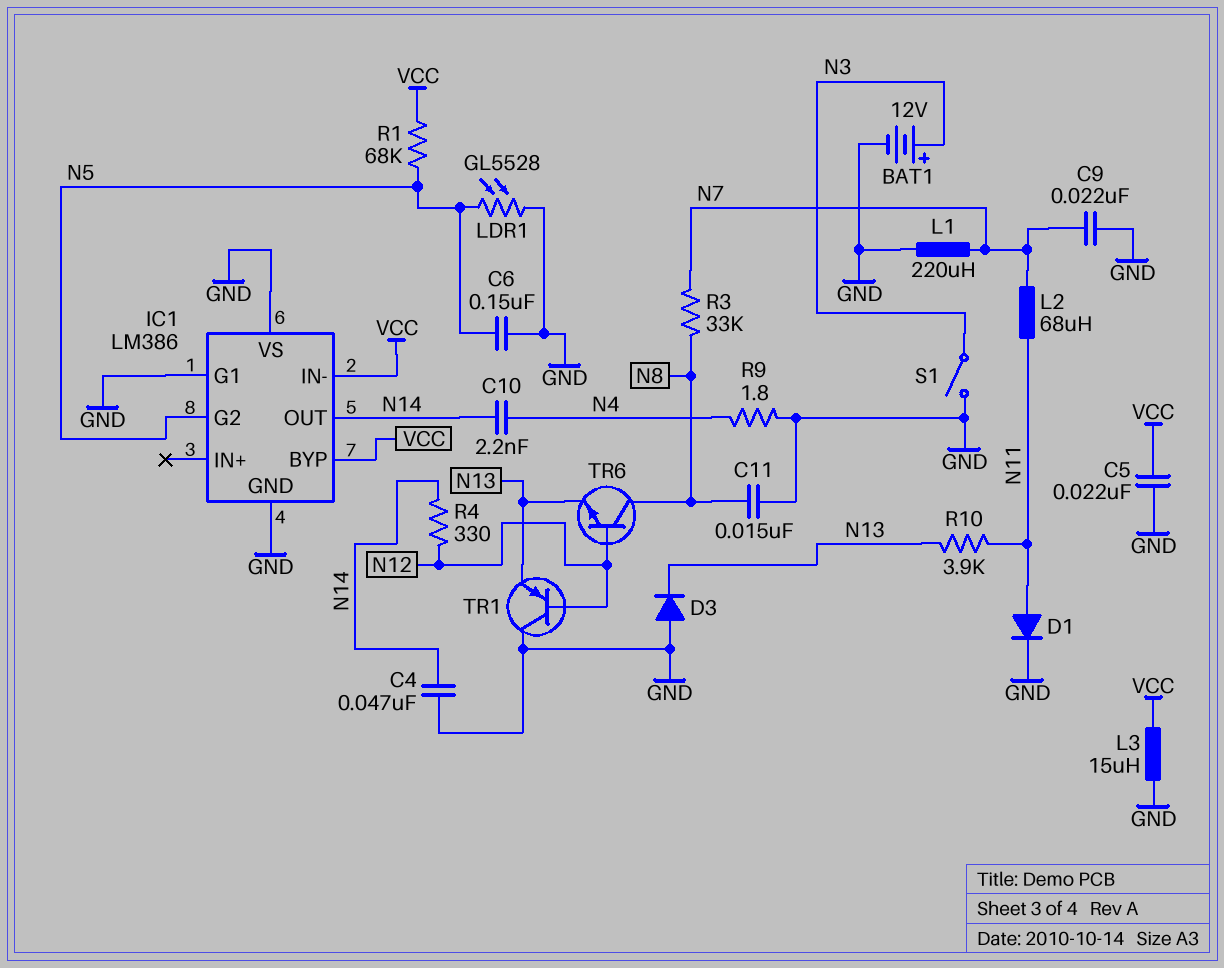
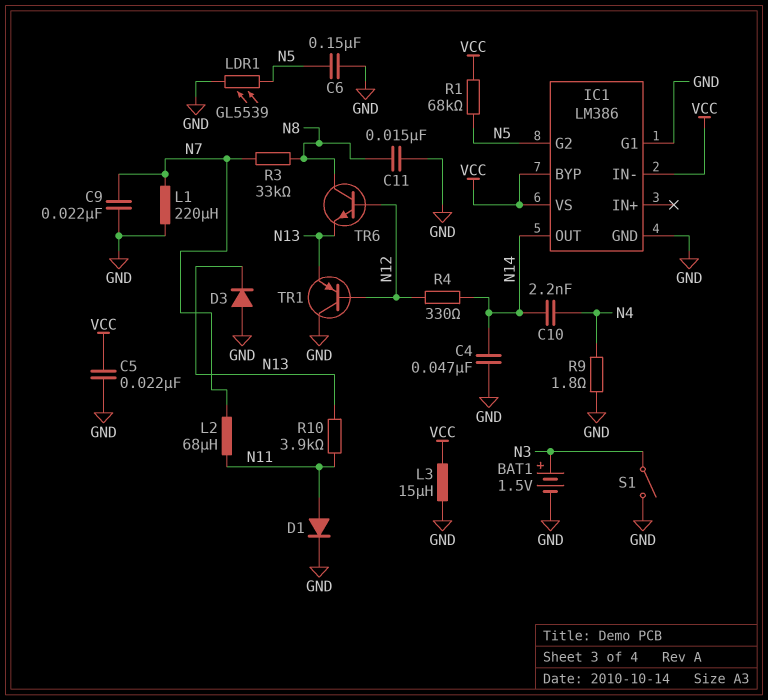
BAT1: 12V (plus N3, minus GND) -> 1.5V (plus N3, minus GND)
IC1 pin VS: GND -> VCC
LDR1: GL5528 (GND, N5) -> GL5539 (GND, N5)

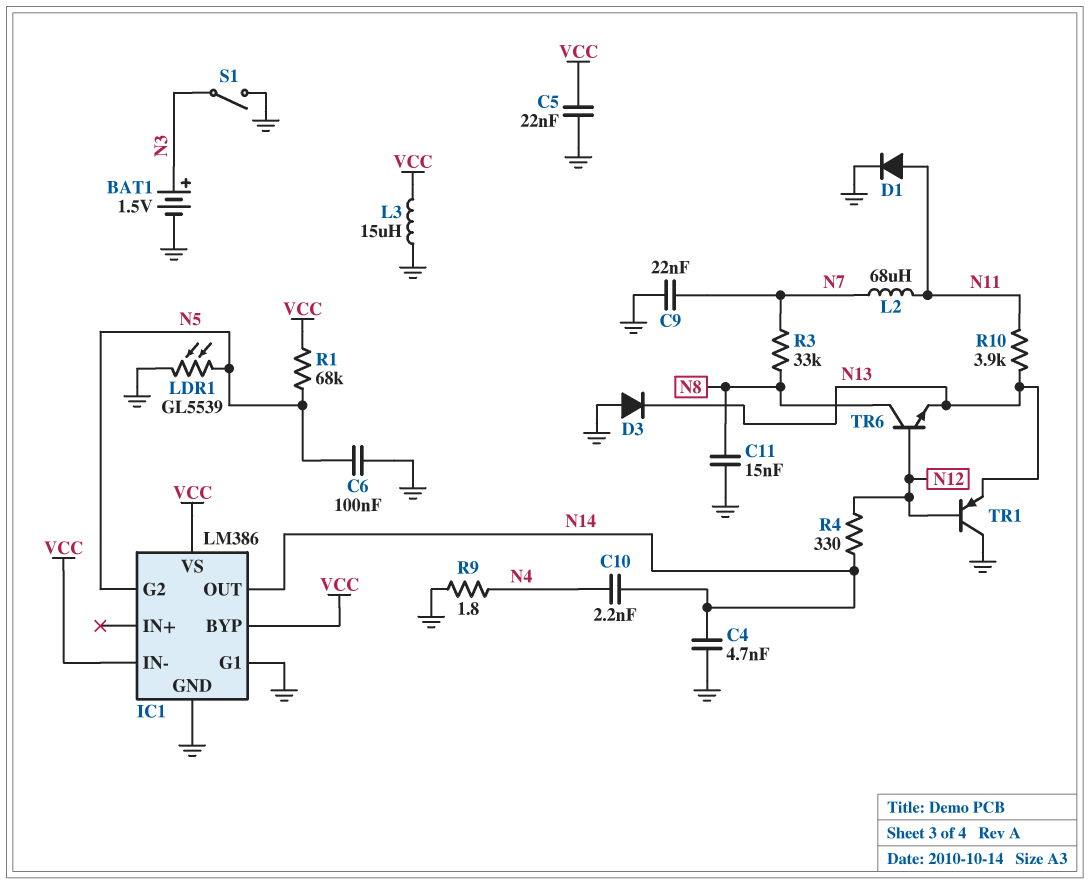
C4: 47nF (GND, N14) -> 4.7nF (GND, N14)
C6: 150nF (GND, N5) -> 100nF (GND, N5)
L1: 220uH (GND, N7) -> none

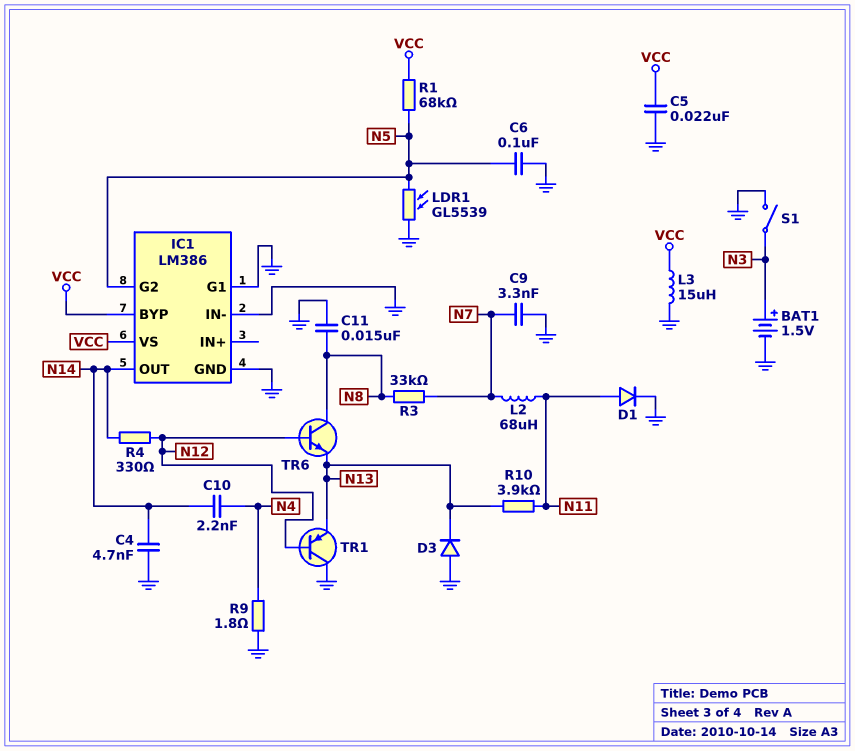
C9: 22nF (GND, N7) -> 3.3nF (GND, N7)
IC1 pin IN-: VCC -> GND

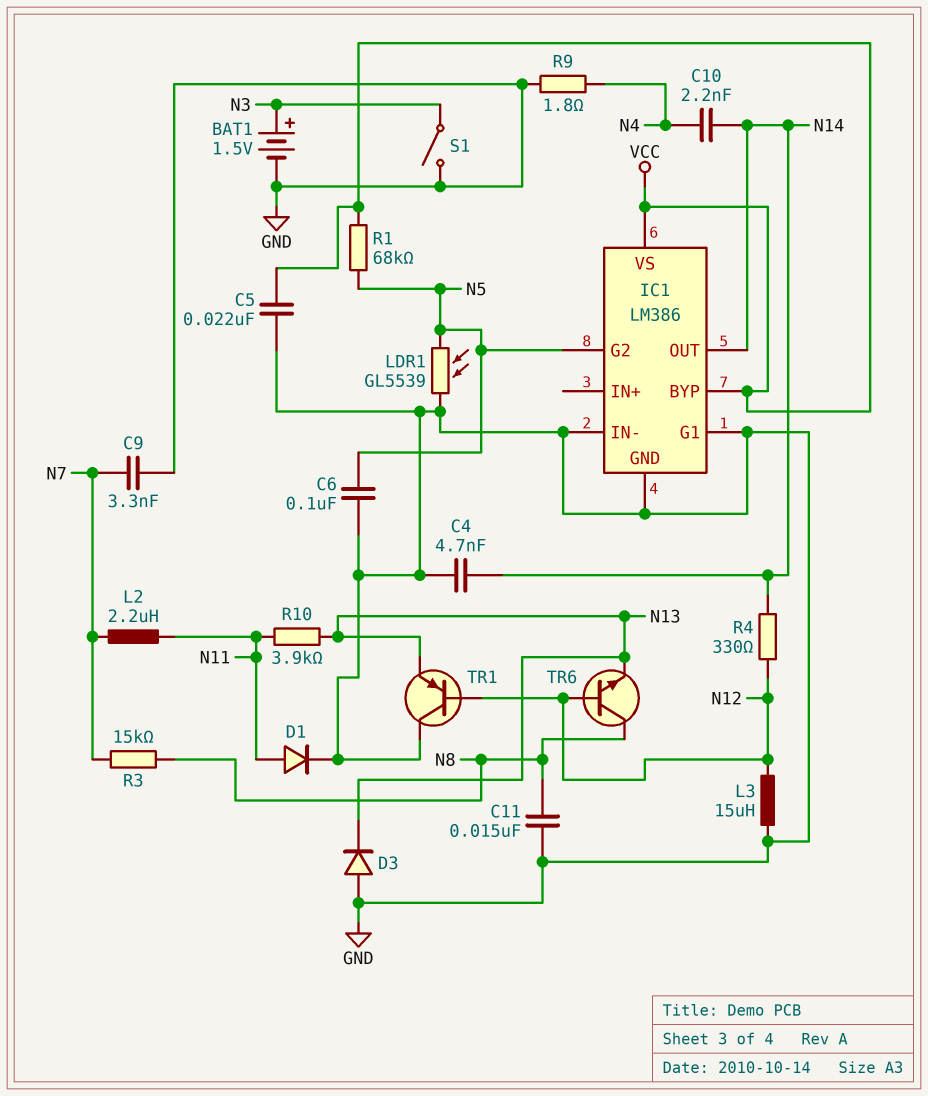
L2: 68uH (N7, N11) -> 2.2uH (N7, N11)
L3: 15uH (GND, VCC) -> 15uH (GND, N12)
R3: 33k (N7, N8) -> 15k (N7, N8)

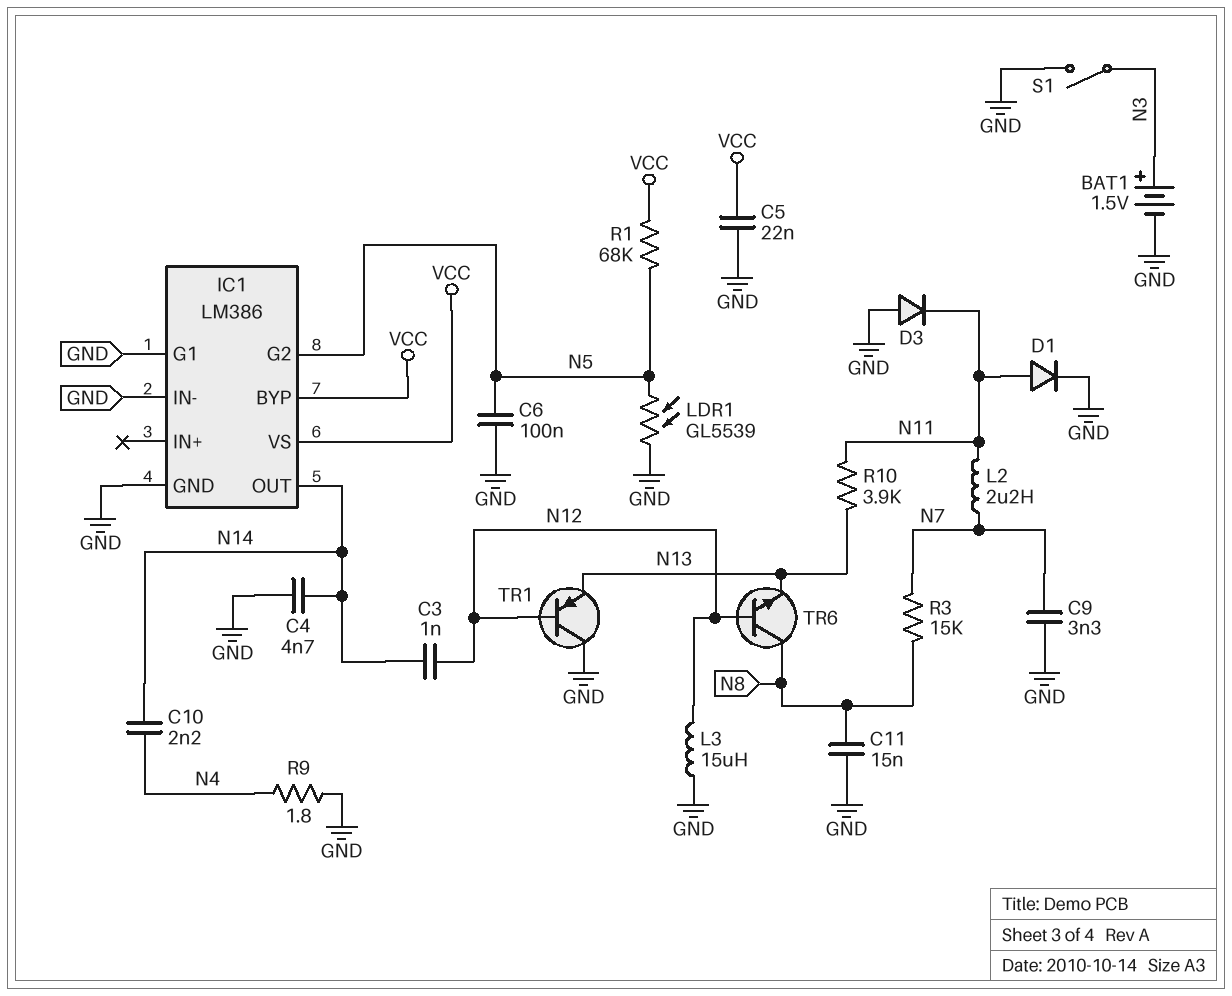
C3: none -> 1nF (N12, N14)
D3: diode (A GND, K N13) -> diode (A GND, K N11)
R4: 330 (N12, N14) -> none

